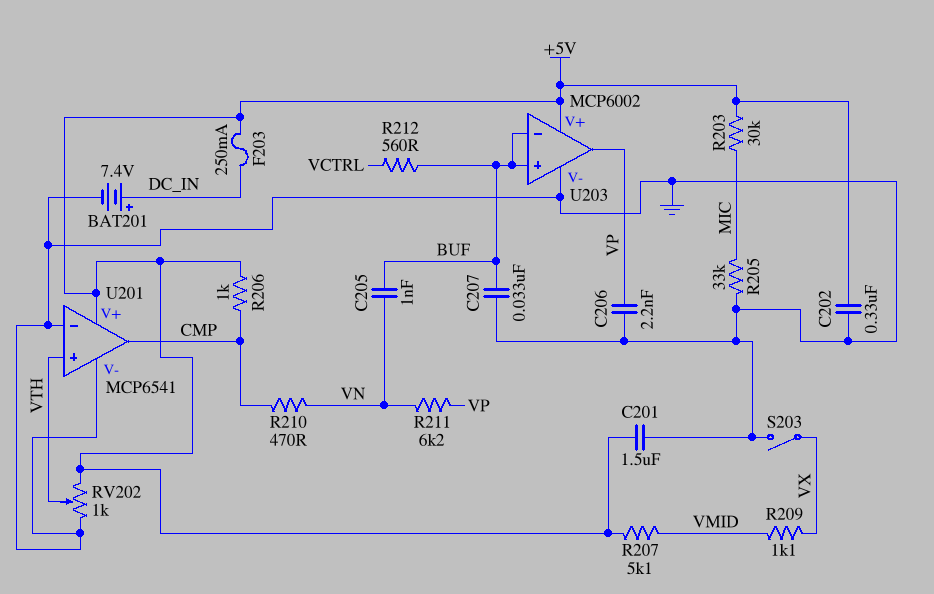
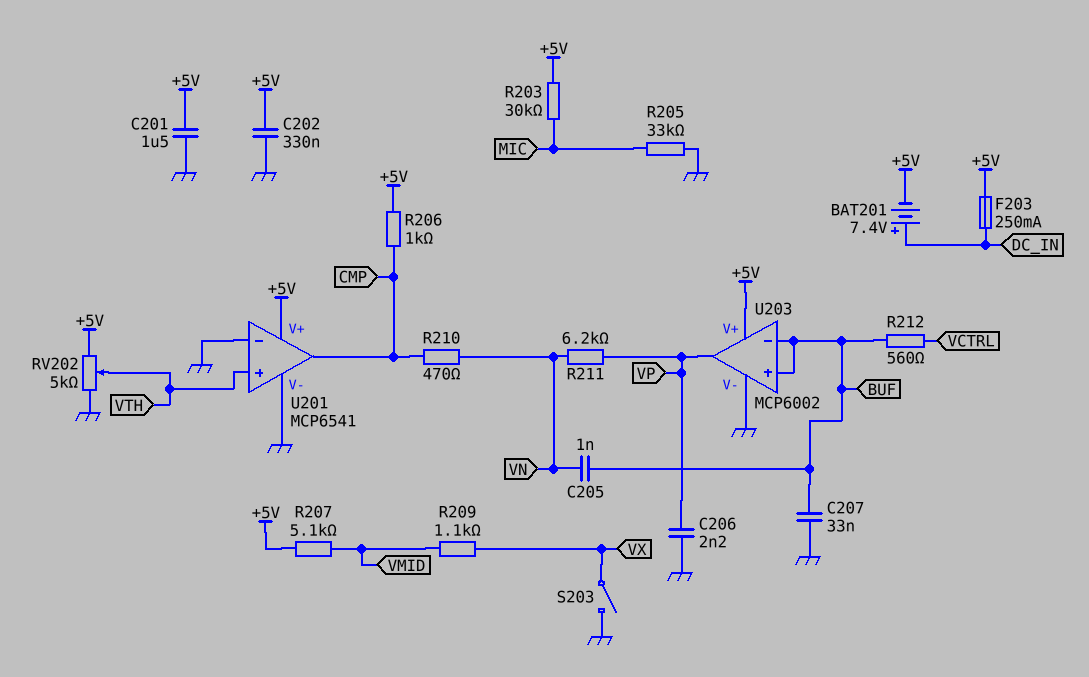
BAT201: 7.4V (plus DC_IN, minus GND) -> 7.4V (plus DC_IN, minus +5V)
RV202: 1k (+5V, GND, wiper VTH) -> 5k (+5V, GND, wiper VTH)

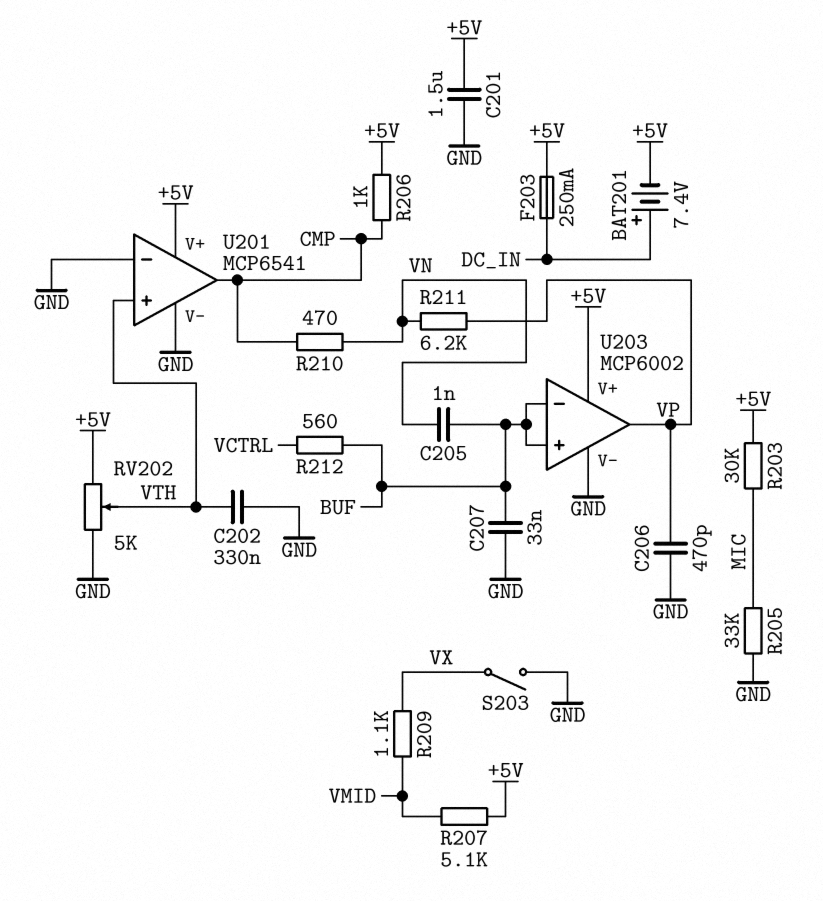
C202: 330nF (+5V, GND) -> 330nF (GND, VTH)
C206: 2.2nF (GND, VP) -> 470pF (GND, VP)

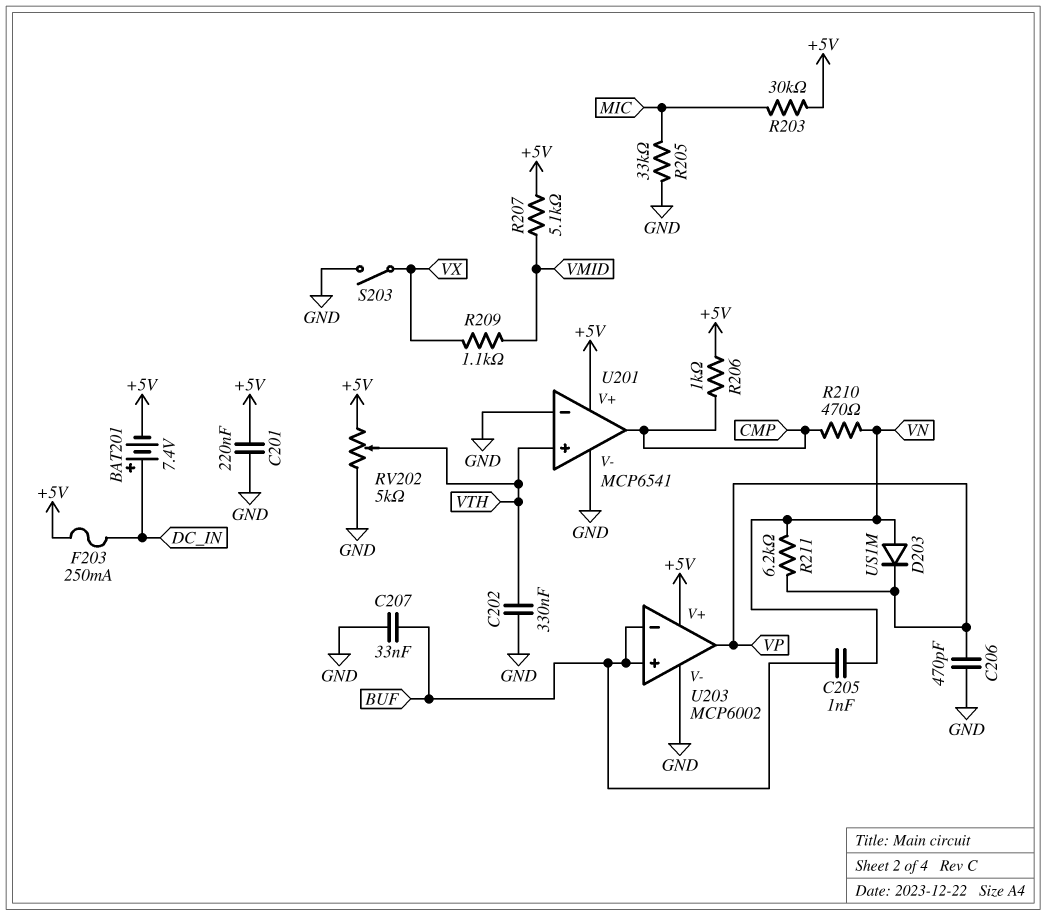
C201: 1.5uF (+5V, GND) -> 220nF (+5V, GND)
D203: none -> diode US1M (A VN, K VP)
R212: 560 (BUF, VCTRL) -> none

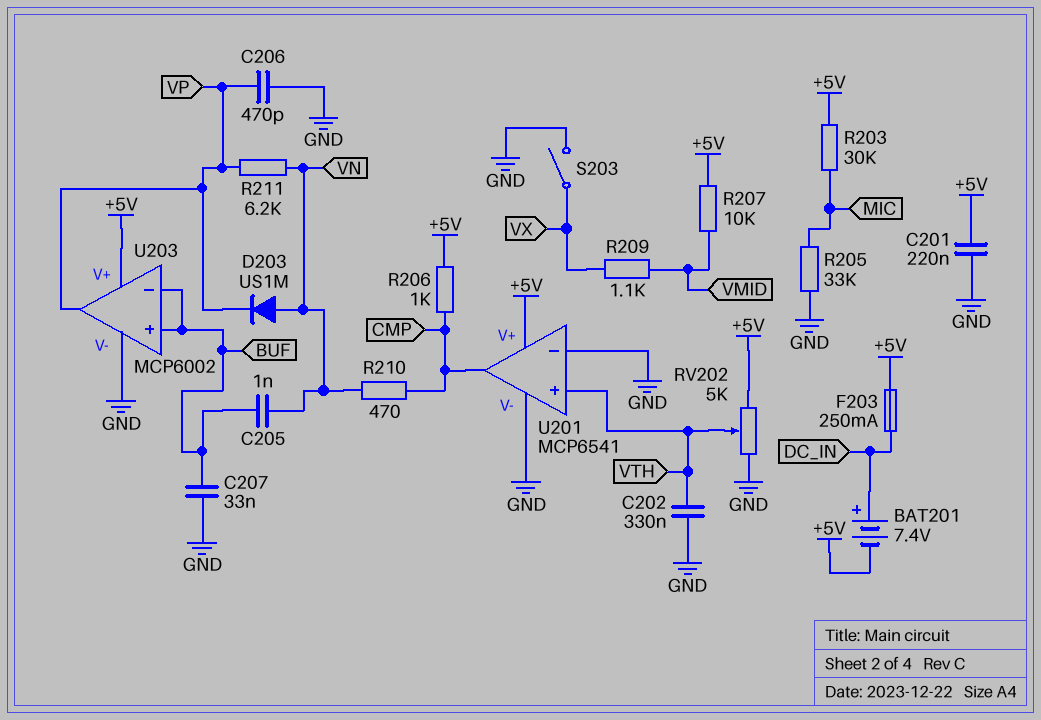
R207: 5.1k (+5V, VMID) -> 10k (+5V, VMID)

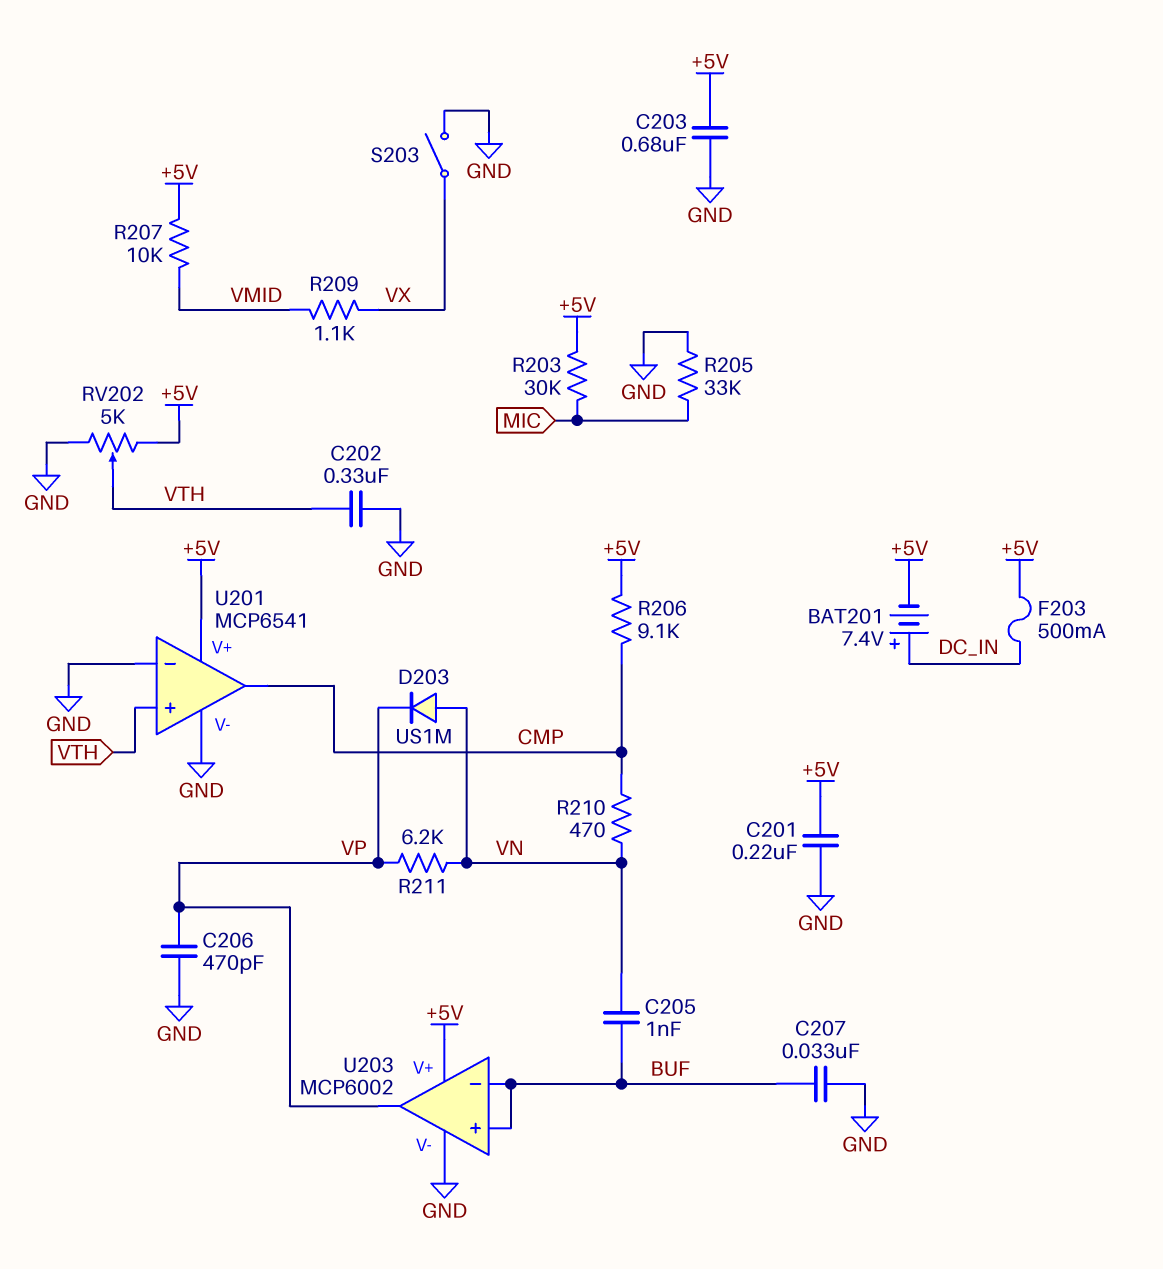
C203: none -> 680nF (+5V, GND)
F203: 250mA (+5V, DC_IN) -> 500mA (+5V, DC_IN)
R206: 1k (+5V, CMP) -> 9.1k (+5V, CMP)

